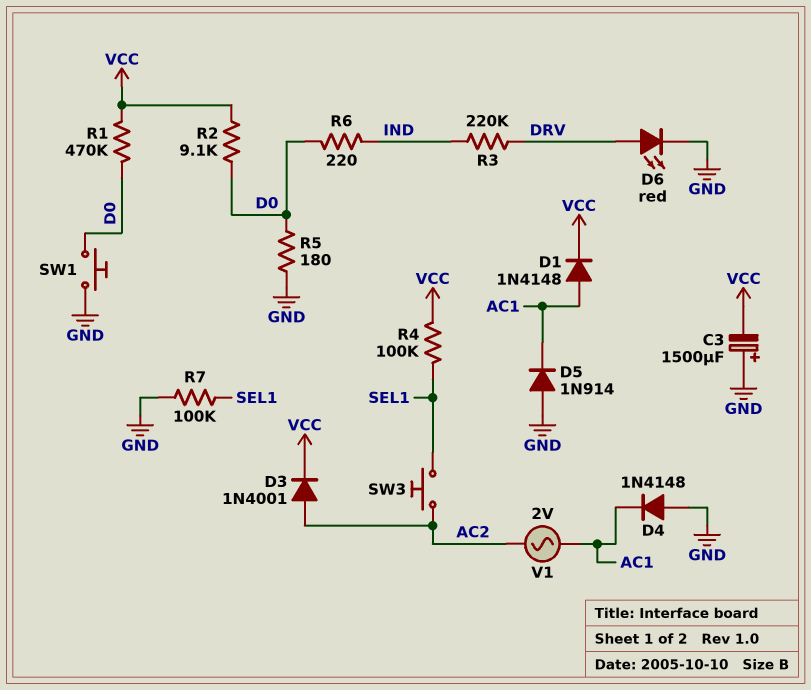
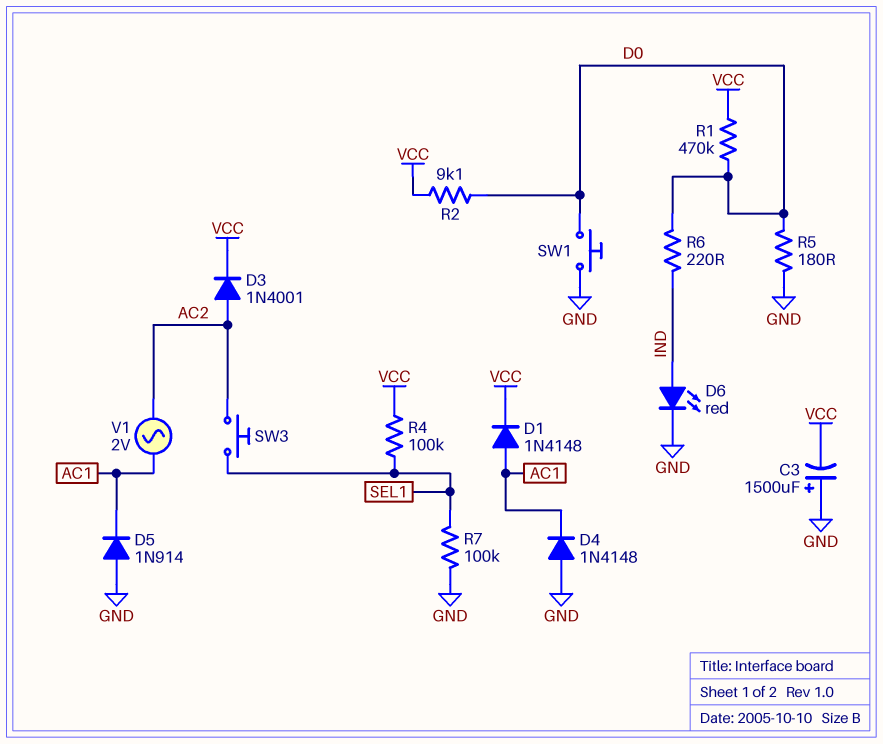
D6: LED red (A DRV, K GND) -> LED red (A IND, K GND)
R3: 220k (DRV, IND) -> none

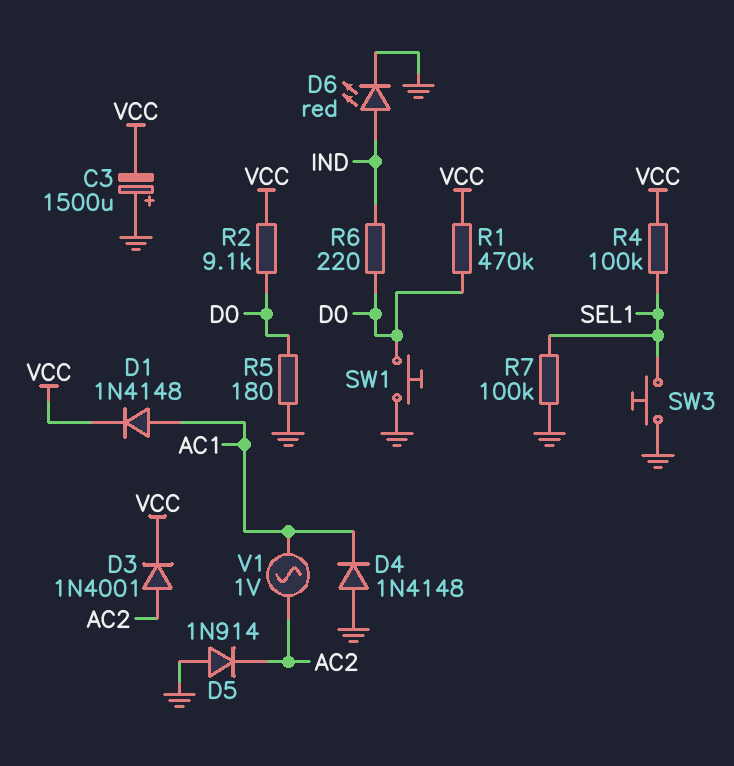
D5: diode 1N914 (A GND, K AC1) -> diode 1N914 (A GND, K AC2)
SW3: button (AC2, SEL1) -> button (GND, SEL1)
V1: AC 2V (AC1, AC2) -> AC 1V (AC1, AC2)

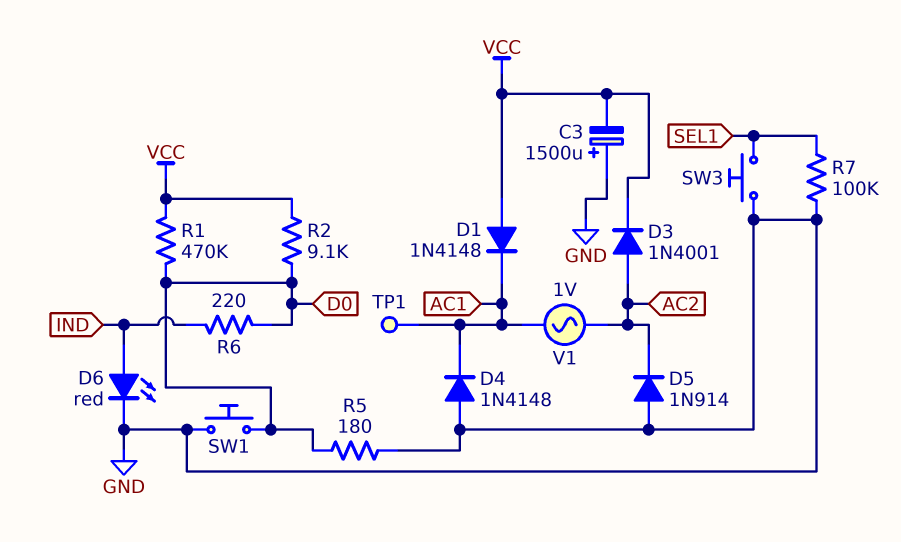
D1: diode 1N4148 (A AC1, K VCC) -> diode 1N4148 (A VCC, K AC1)
R4: 100k (SEL1, VCC) -> none
TP1: none -> test point (AC1)

